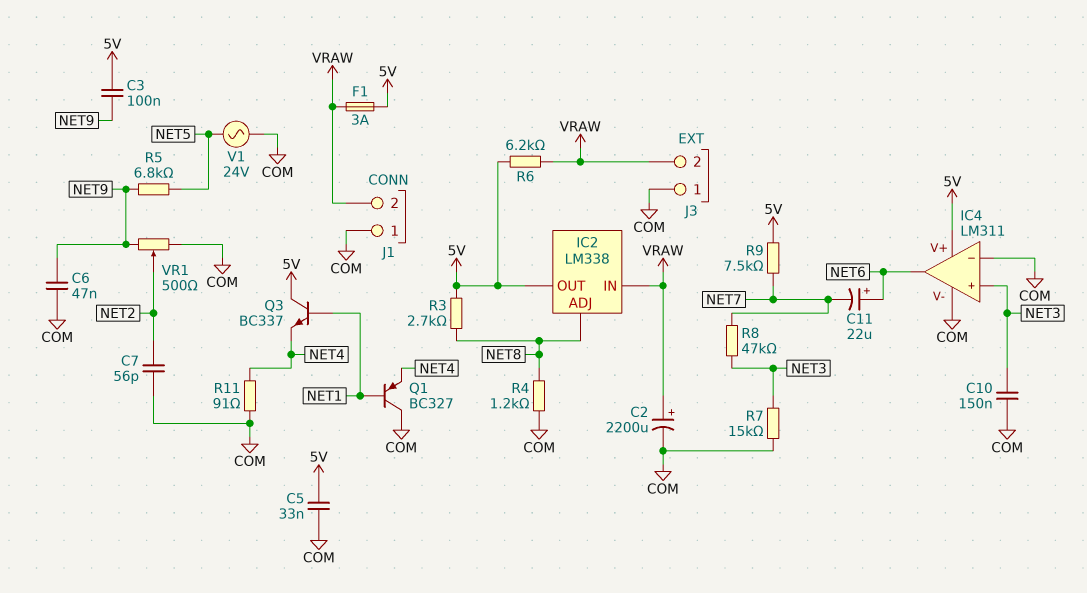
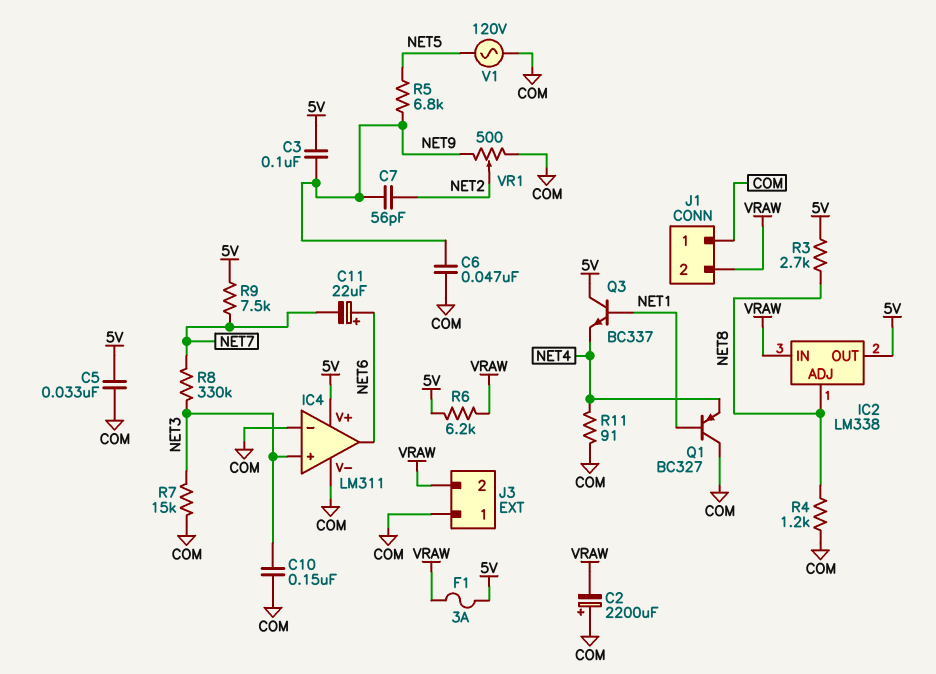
C2: 2200uF (plus VRAW, minus COM) -> 2200uF (plus COM, minus VRAW)
C7: 56pF (COM, NET2) -> 56pF (NET2, NET9)
R8: 47k (NET3, NET7) -> 330k (NET3, NET7)
V1: AC 24V (COM, NET5) -> AC 120V (COM, NET5)

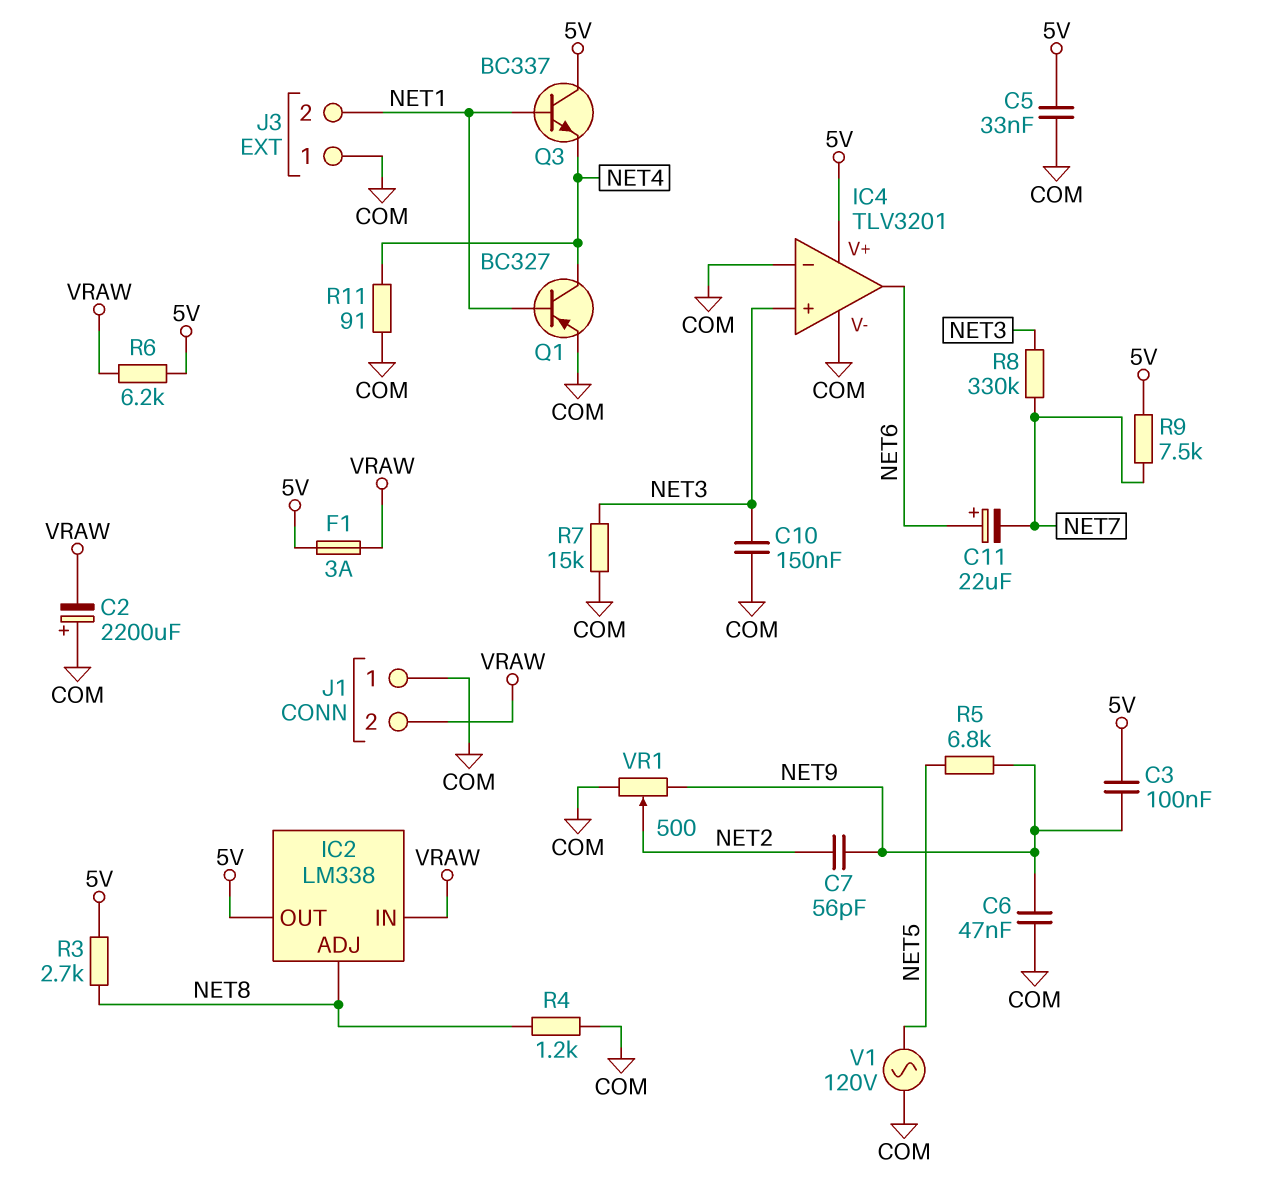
IC4: LM311 -> TLV3201
J3 pin 2: VRAW -> NET1
Q1: PNP BC327 (B NET1, C COM, E NET4) -> PNP BC327 (B NET1, C NET4, E COM)

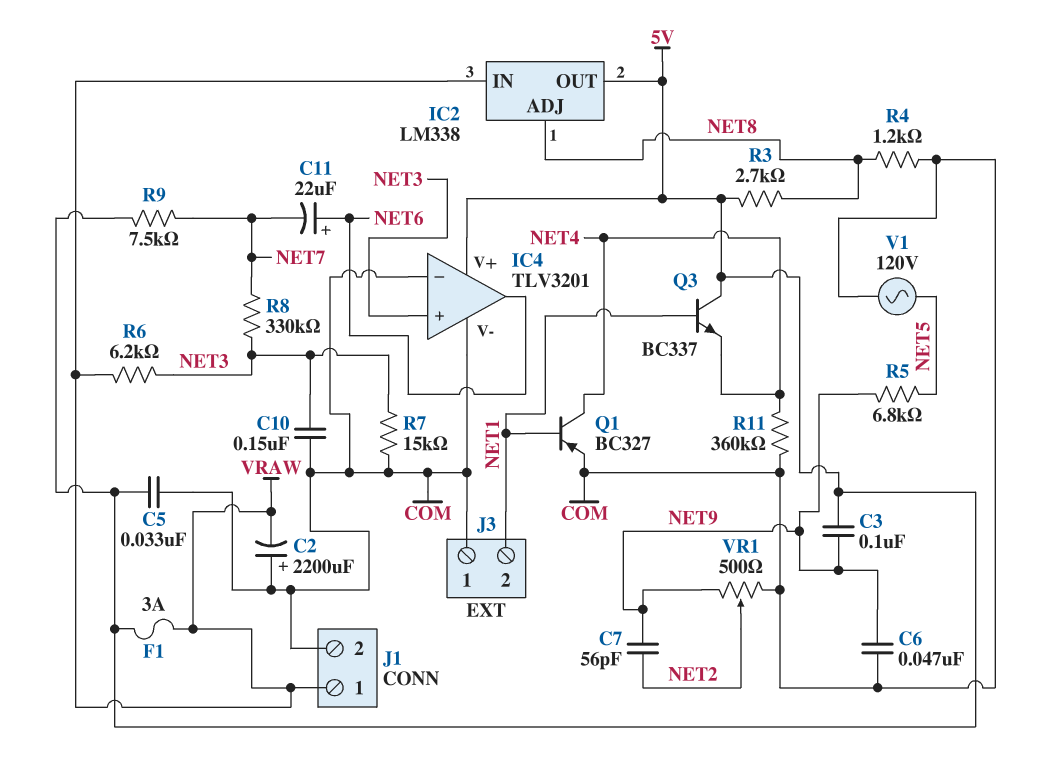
J1 pin 1: COM -> VRAW
J1 pin 2: VRAW -> COM
R6: 6.2k (5V, VRAW) -> 6.2k (NET3, VRAW)
R11: 91 (COM, NET4) -> 360k (COM, NET4)

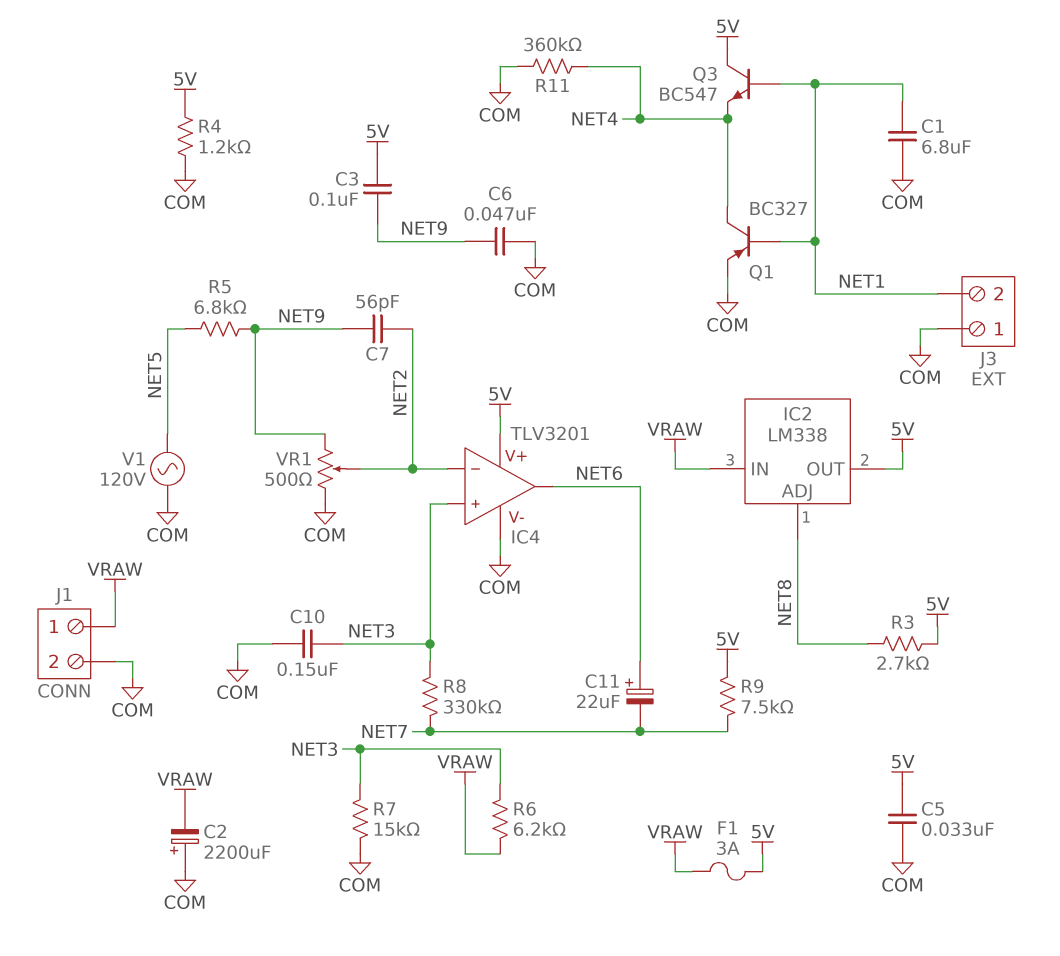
C1: none -> 6.8uF (COM, NET1)
IC4 pin in-: COM -> NET2
Q3: NPN BC337 (B NET1, C 5V, E NET4) -> NPN BC547 (B NET1, C 5V, E NET4)
R4: 1.2k (COM, NET8) -> 1.2k (5V, COM)

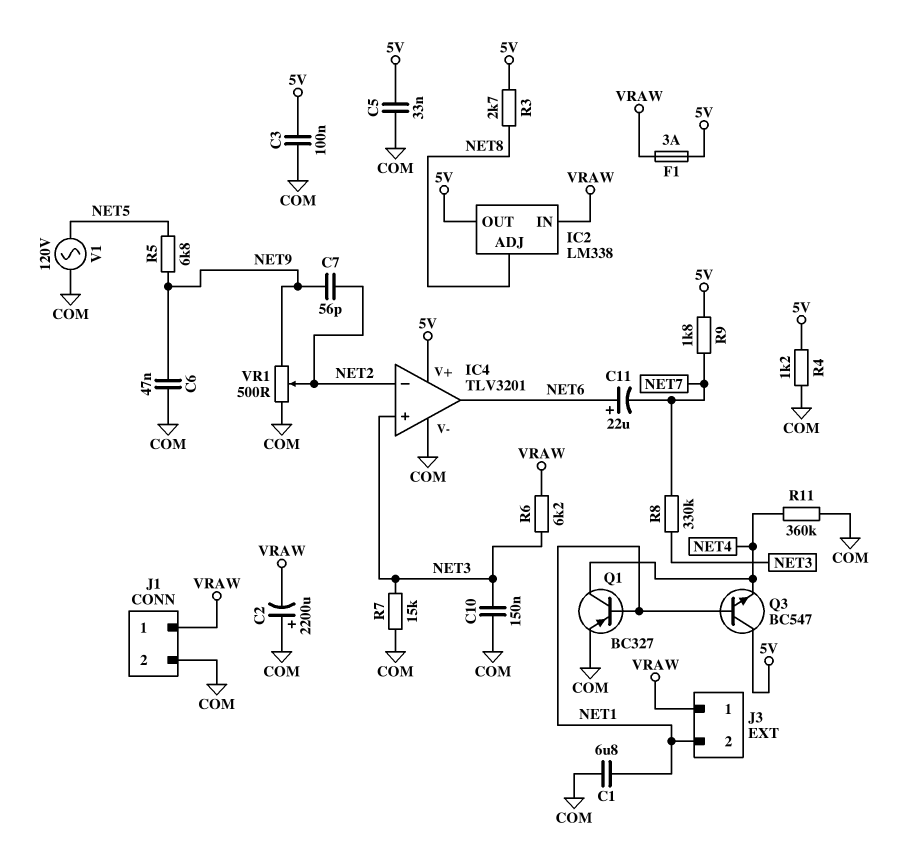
C3: 100nF (5V, NET9) -> 100nF (5V, COM)
J3 pin 1: COM -> VRAW
R9: 7.5k (5V, NET7) -> 1.8k (5V, NET7)

